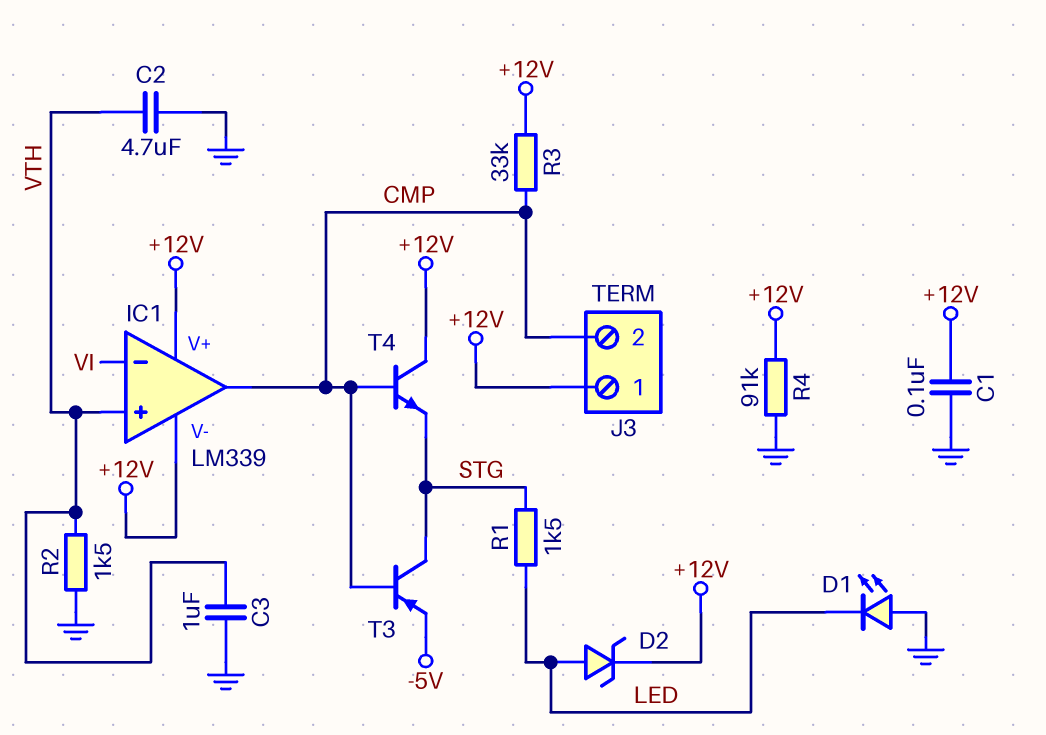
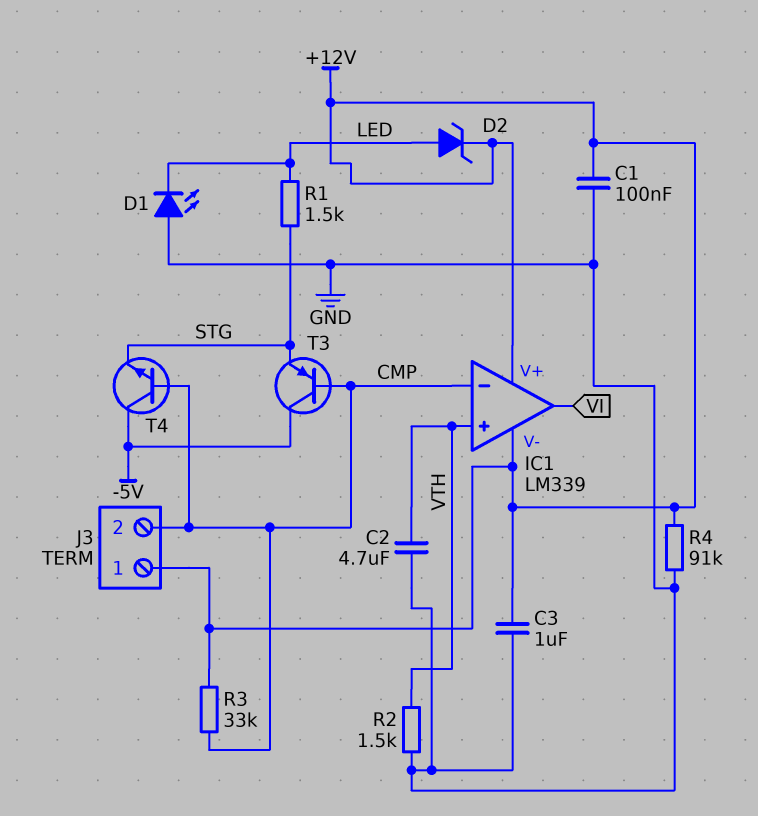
C3: 1uF (GND, VTH) -> 1uF (+12V, GND)
IC1 pin in-: VI -> CMP
IC1 pin out: CMP -> VI
T3: PNP (B CMP, C STG, E -5V) -> PNP (B CMP, C -5V, E STG)
T4: NPN (B CMP, C +12V, E STG) -> NPN (B CMP, C -5V, E STG)

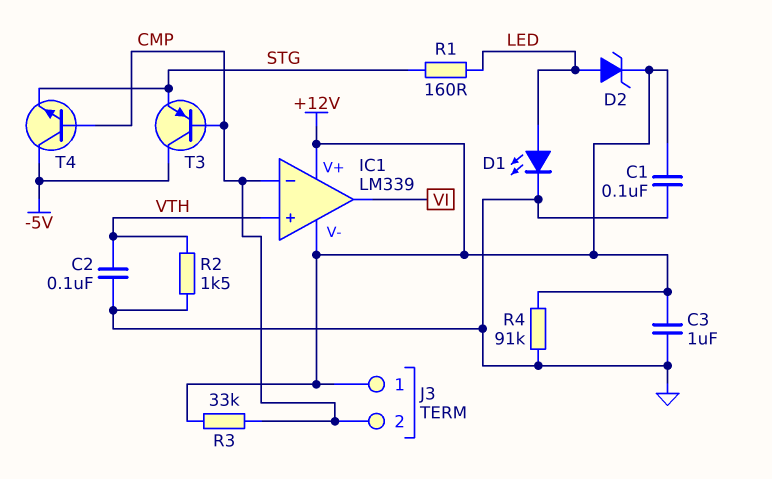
C2: 4.7uF (GND, VTH) -> 100nF (GND, VTH)
D1: LED (A GND, K LED) -> LED (A LED, K GND)
R1: 1.5k (LED, STG) -> 160 (LED, STG)

